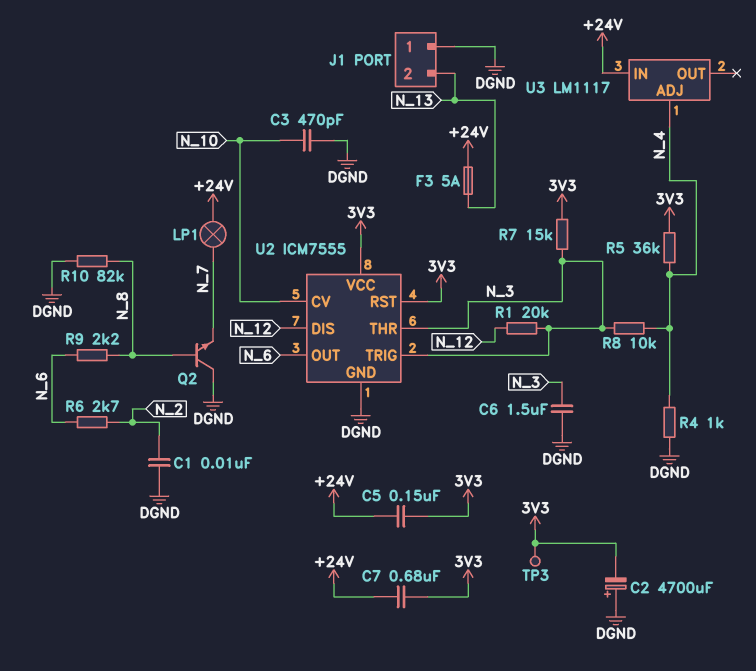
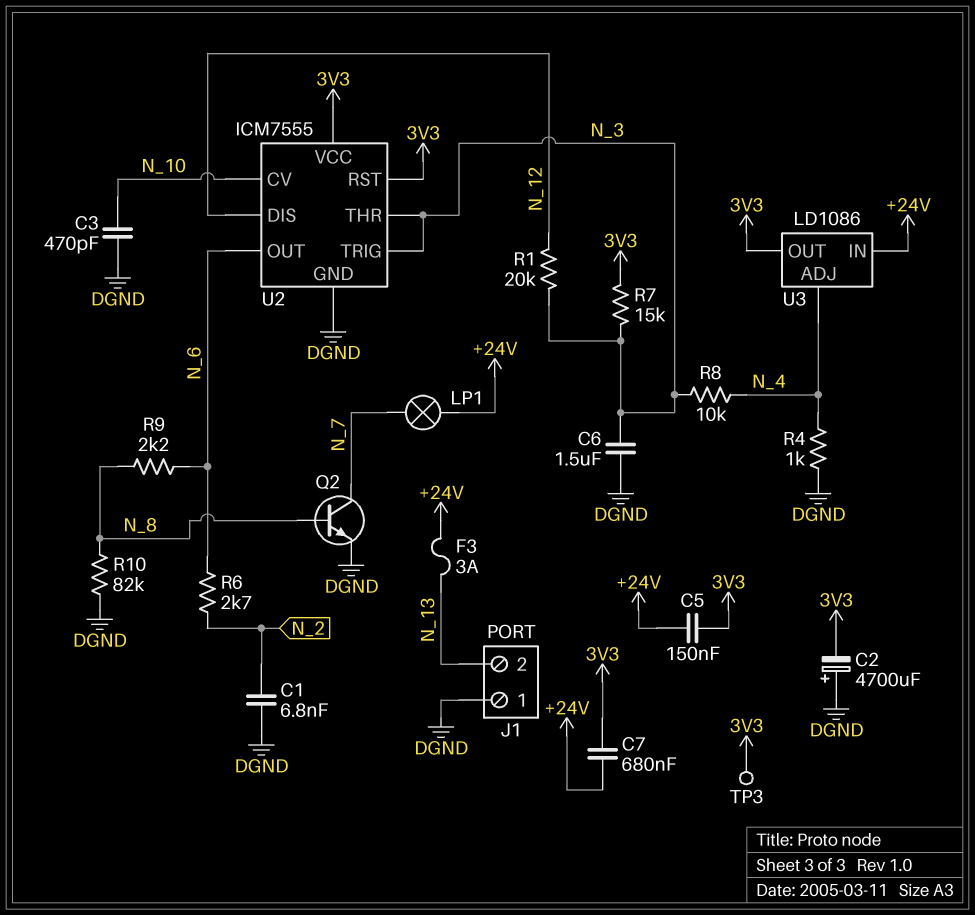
C1: 10nF (DGND, N_2) -> 6.8nF (DGND, N_2)
F3: 5A (+24V, N_13) -> 3A (+24V, N_13)
Q2: NPN (B N_8, C DGND, E N_7) -> NPN (B N_8, C N_7, E DGND)
R5: 36k (3V3, N_4) -> none
U3: LM1117 -> LD1086
U3 pin OUT: none -> 3V3

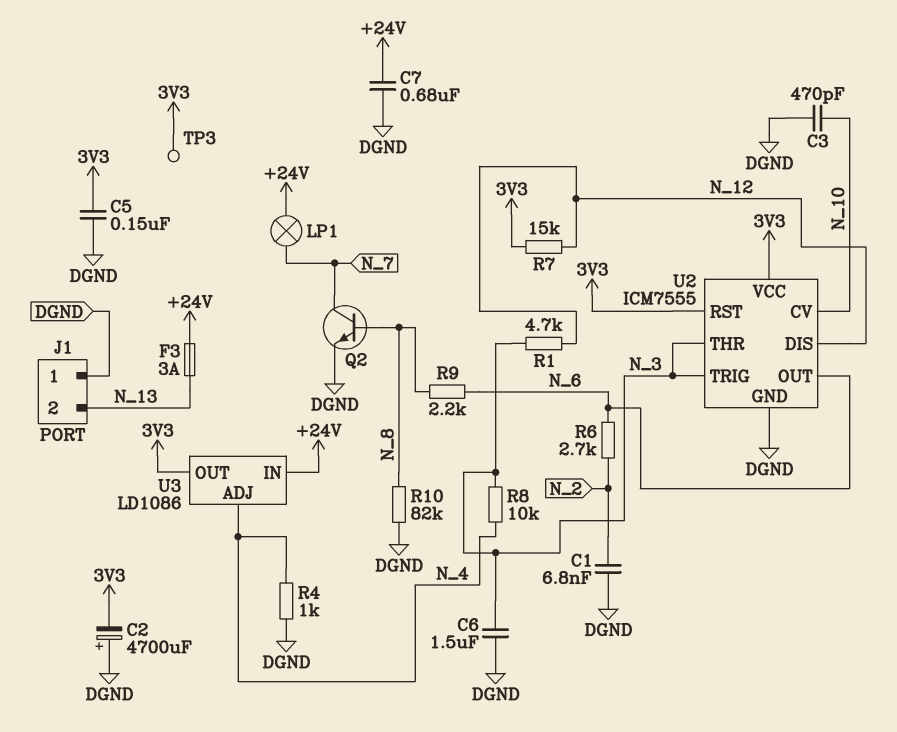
C5: 150nF (+24V, 3V3) -> 150nF (3V3, DGND)
C7: 680nF (+24V, 3V3) -> 680nF (+24V, DGND)
R1: 20k (N_3, N_12) -> 4.7k (N_3, N_12)
R7: 15k (3V3, N_3) -> 15k (3V3, N_12)

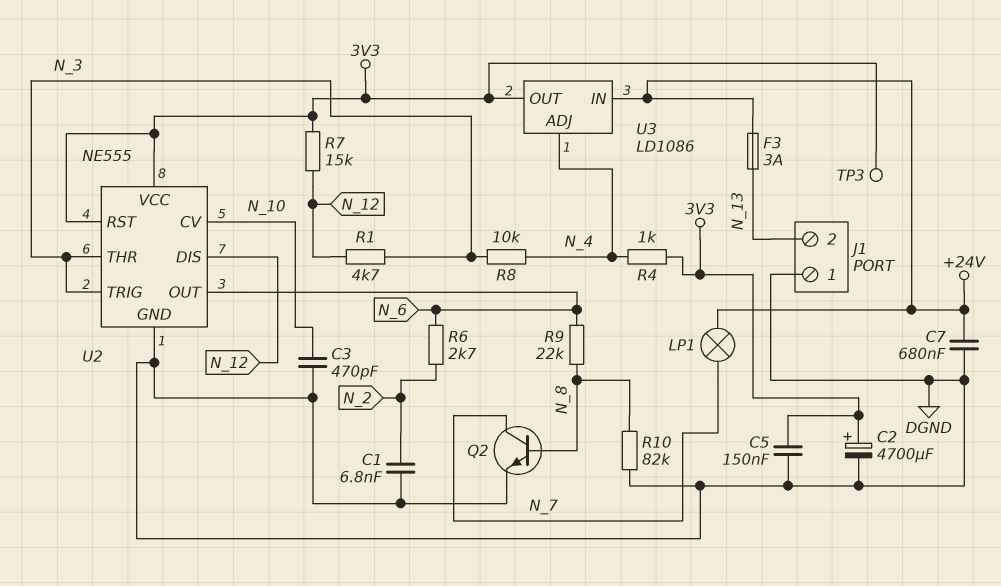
C2: 4700uF (plus DGND, minus 3V3) -> 4700uF (plus 3V3, minus DGND)
C6: 1.5uF (DGND, N_3) -> none
R4: 1k (DGND, N_4) -> 1k (3V3, N_4)
R9: 2.2k (N_6, N_8) -> 22k (N_6, N_8)
U2: ICM7555 -> NE555

